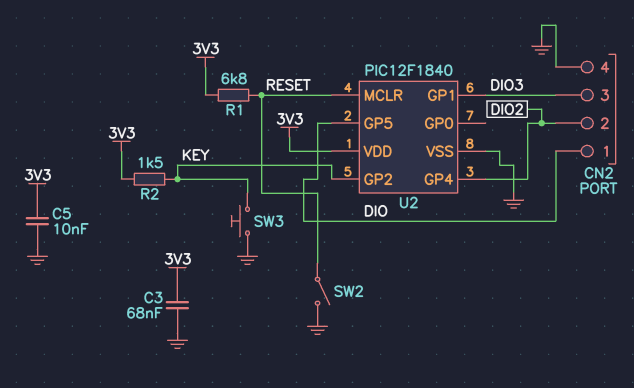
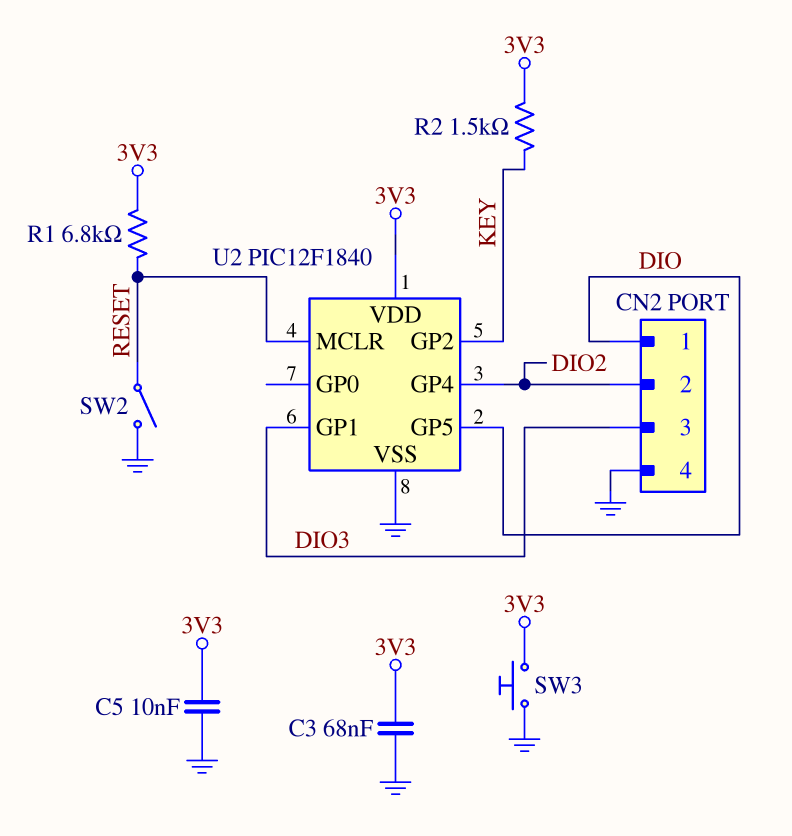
SW3: button (GND, KEY) -> button (3V3, GND)

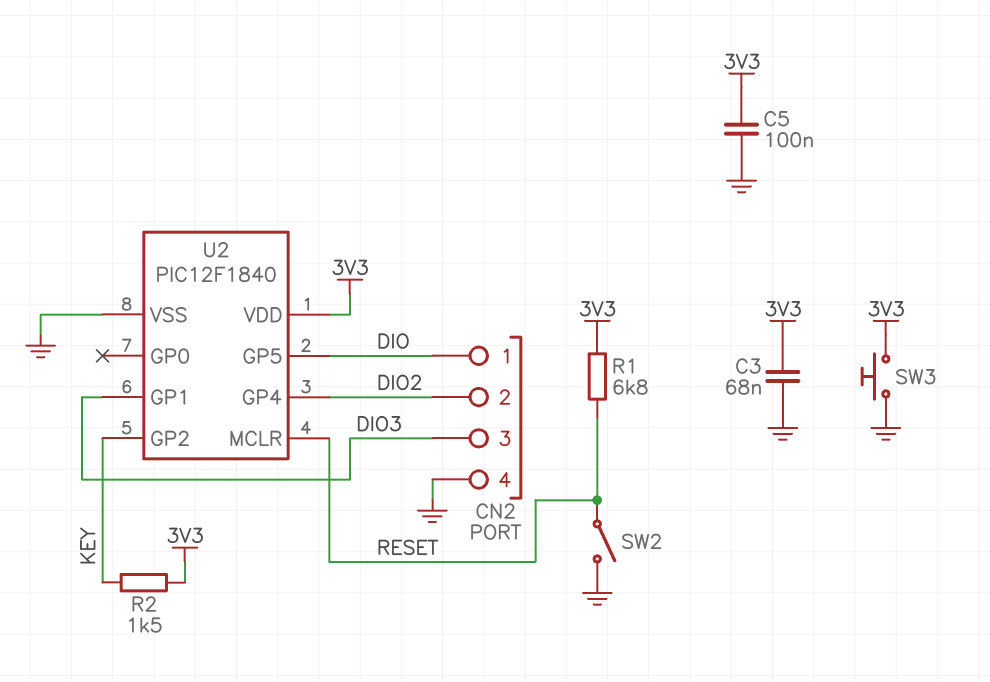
C5: 10nF (3V3, GND) -> 100nF (3V3, GND)

